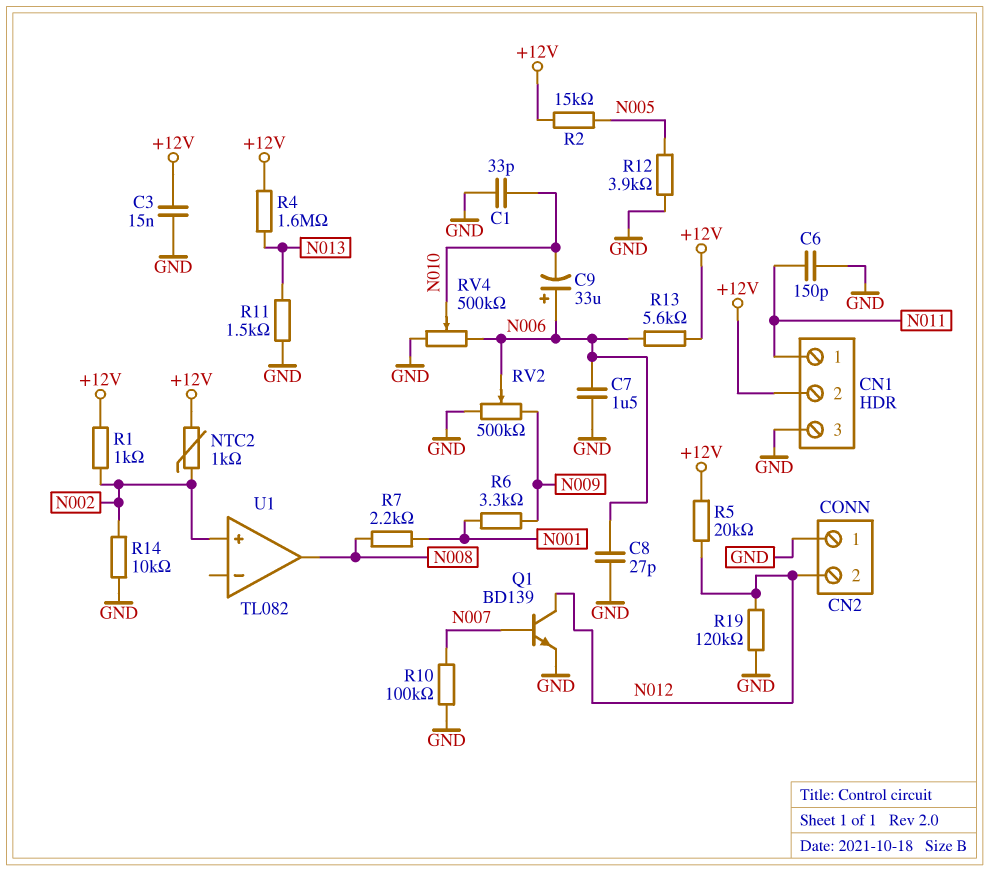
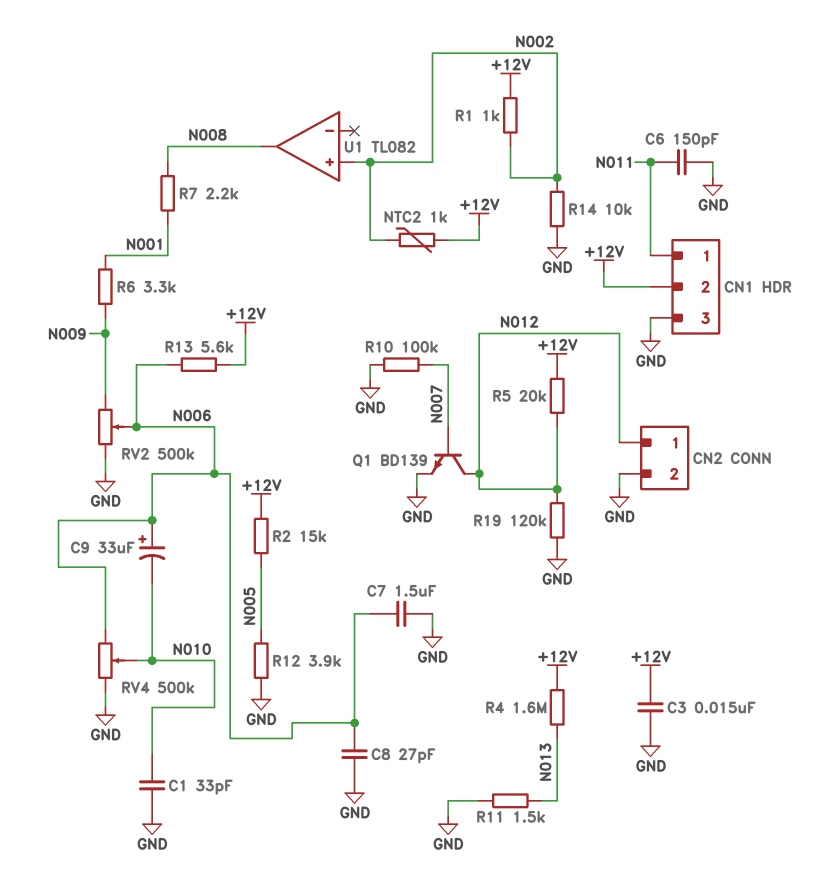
CN2 pin 1: GND -> N012
CN2 pin 2: N012 -> GND

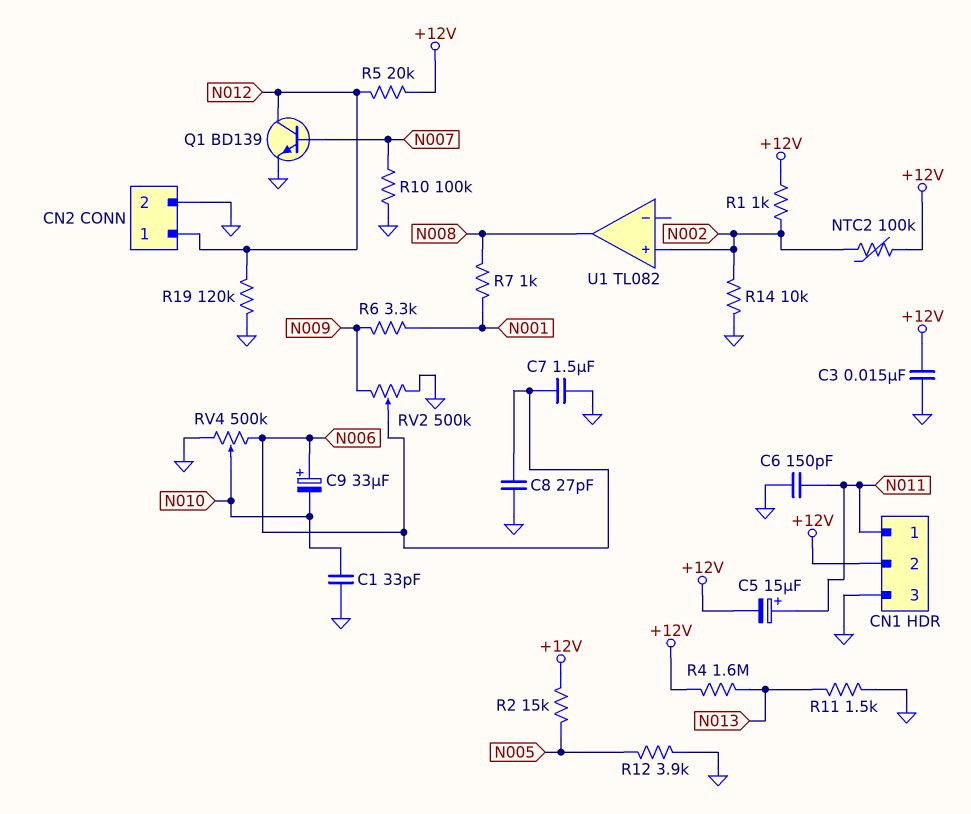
C5: none -> 15uF (plus N011, minus +12V)
NTC2: 1k (+12V, N002) -> 100k (+12V, N002)
R7: 2.2k (N001, N008) -> 1k (N001, N008)
R13: 5.6k (+12V, N006) -> none

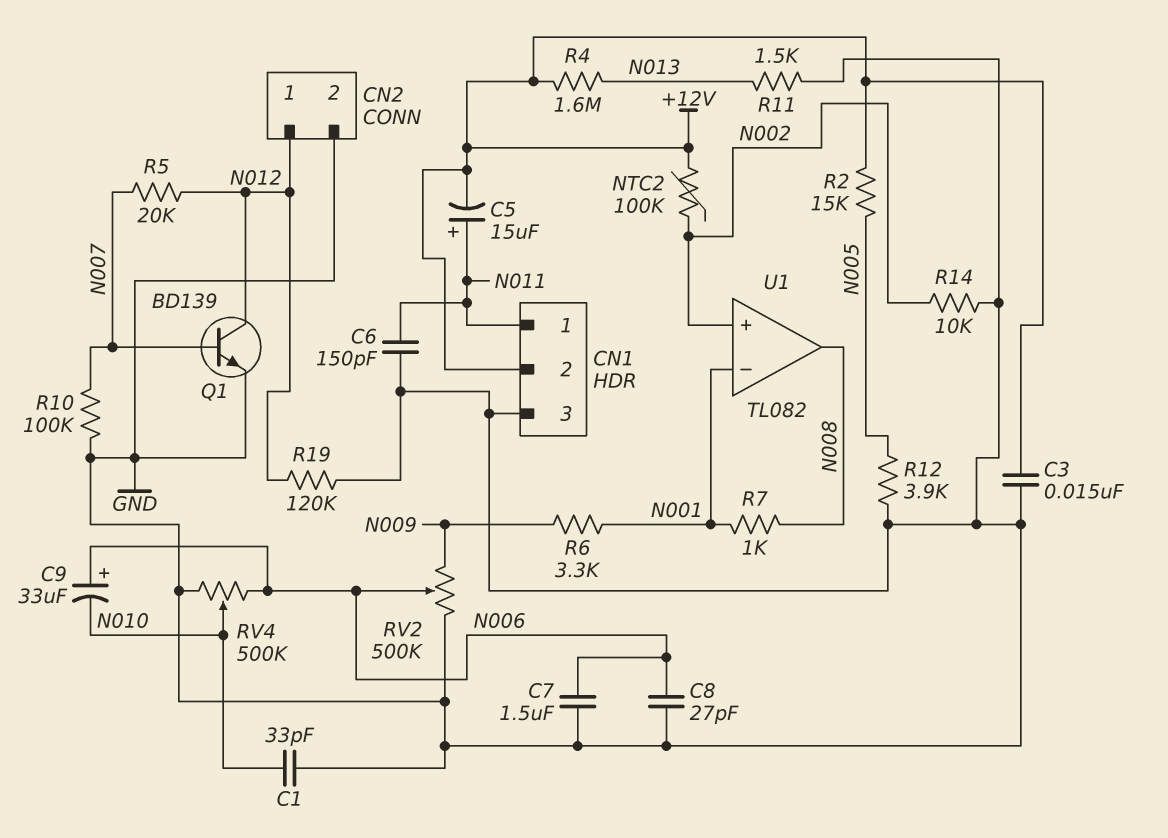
R1: 1k (+12V, N002) -> none
R5: 20k (+12V, N012) -> 20k (N007, N012)
U1 pin in-: none -> N001

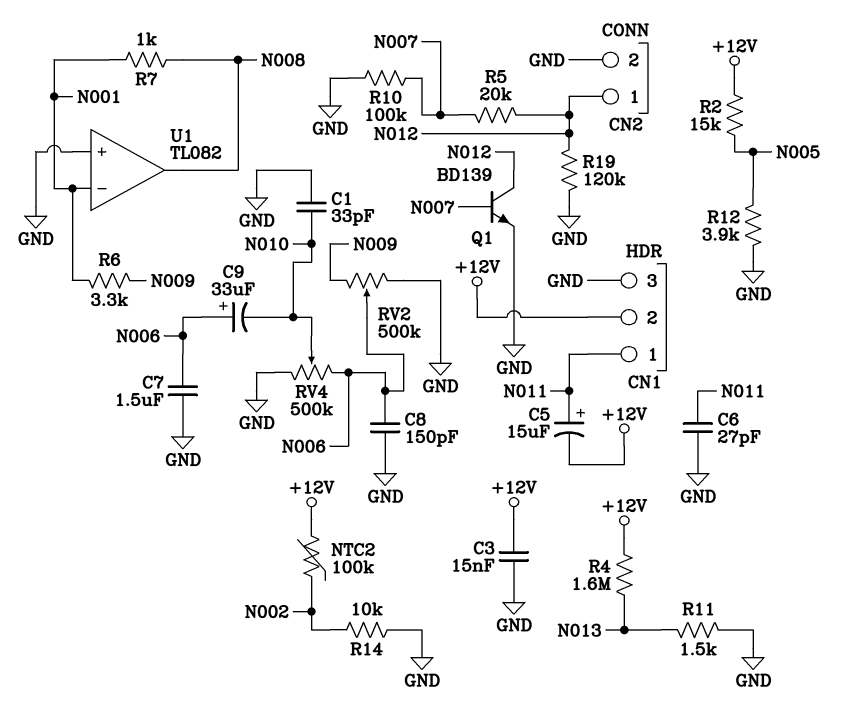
C6: 150pF (GND, N011) -> 27pF (GND, N011)
C8: 27pF (GND, N006) -> 150pF (GND, N006)
U1 pin in+: N002 -> GND

